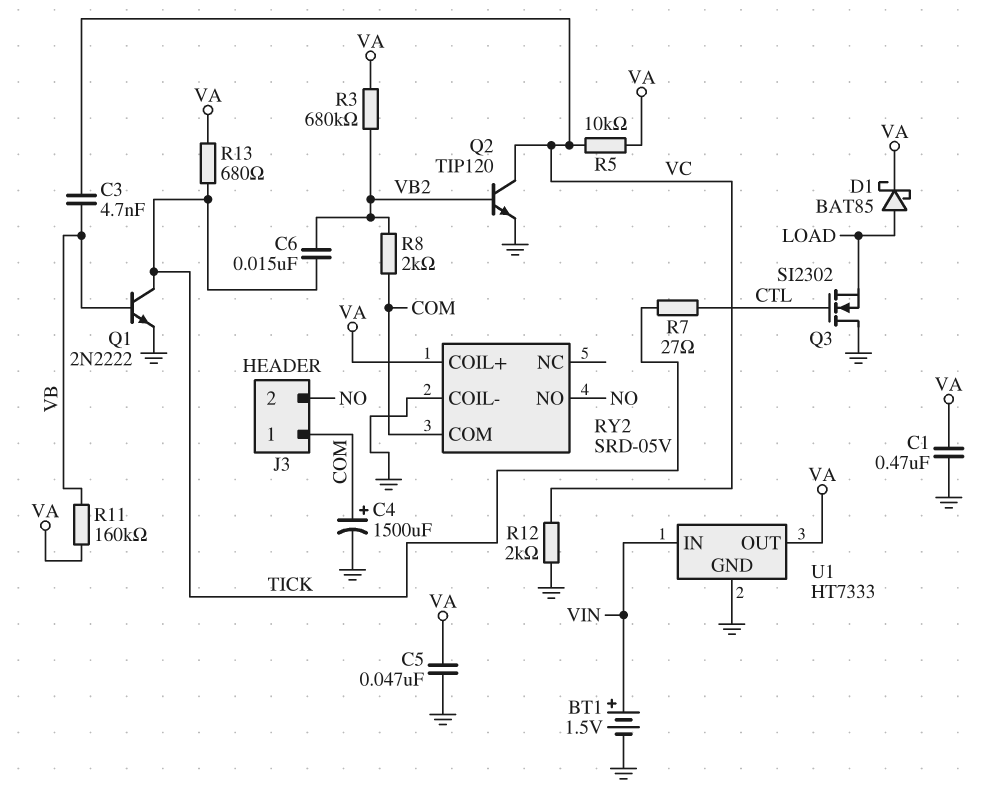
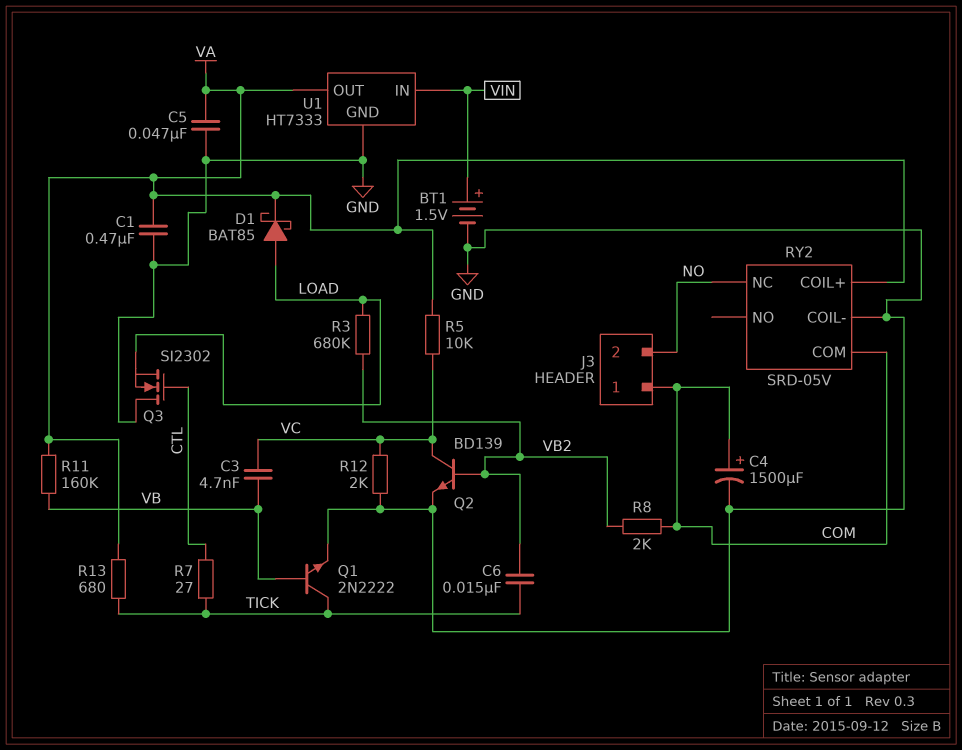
Q2: NPN TIP120 (B VB2, C VC, E GND) -> NPN BD139 (B VB2, C VC, E GND)
R3: 680k (VA, VB2) -> 680k (LOAD, VB2)
RY2 pin NC: none -> NO
RY2 pin NO: NO -> none

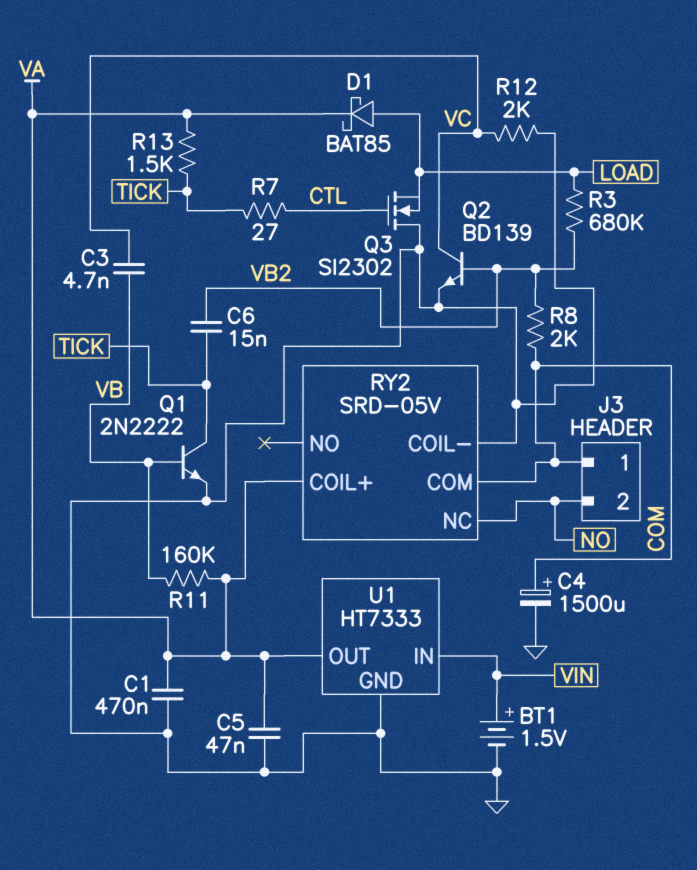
R5: 10k (VA, VC) -> none
R13: 680 (TICK, VA) -> 1.5k (TICK, VA)

